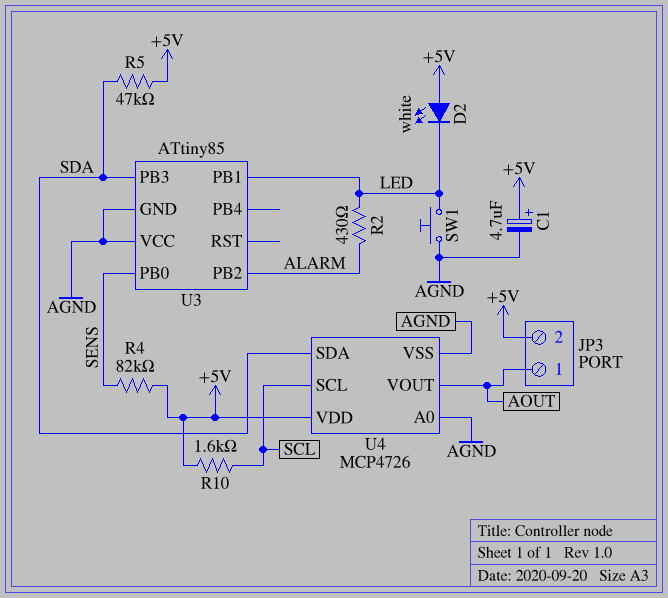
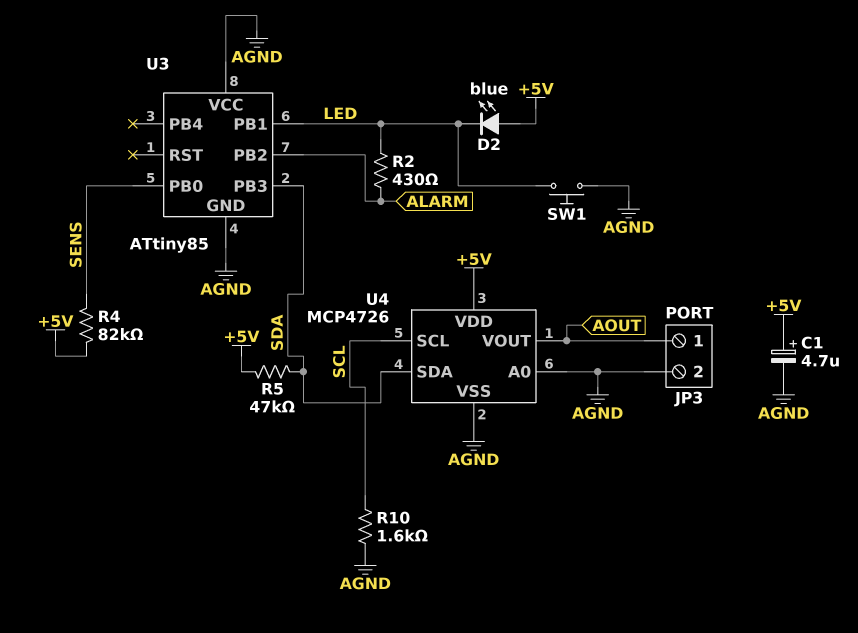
D2: LED white (A +5V, K LED) -> LED blue (A +5V, K LED)
JP3 pin 2: +5V -> AGND
R10: 1.6k (+5V, SCL) -> 1.6k (AGND, SCL)

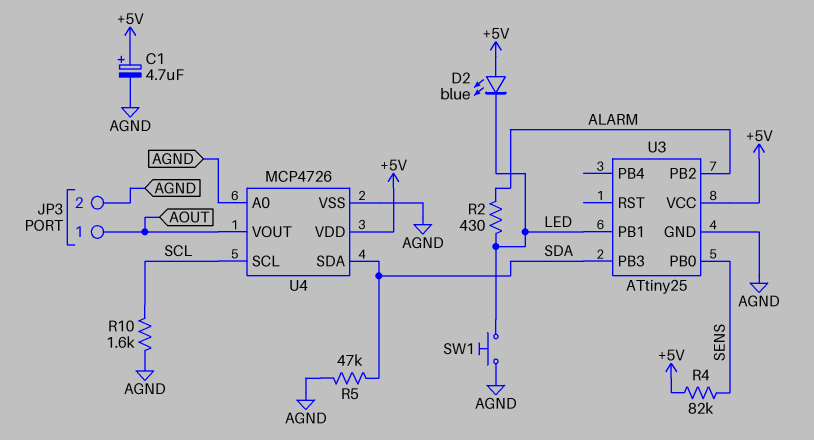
R5: 47k (+5V, SDA) -> 47k (AGND, SDA)
U3: ATtiny85 -> ATtiny25
U3 pin VCC: AGND -> +5V

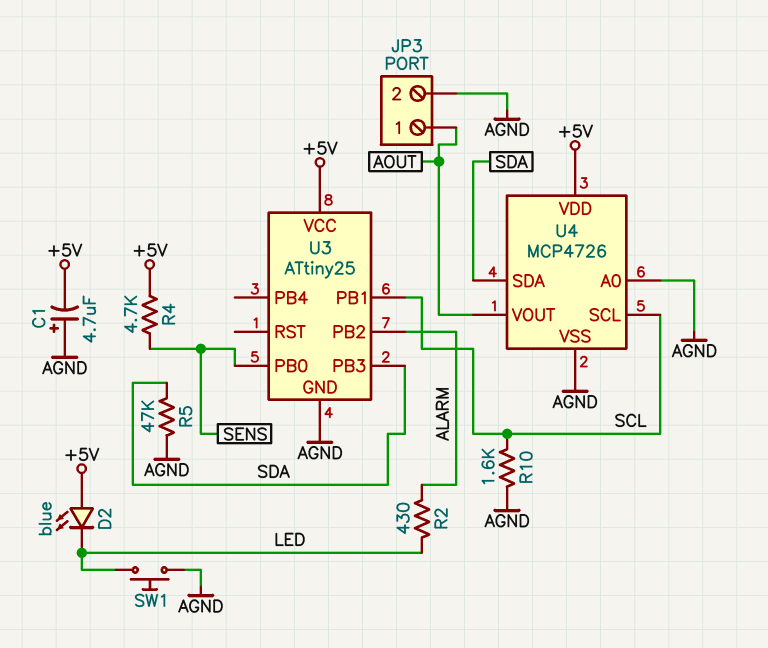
C1: 4.7uF (plus +5V, minus AGND) -> 4.7uF (plus AGND, minus +5V)
R4: 82k (+5V, SENS) -> 4.7k (+5V, SENS)
U3 pin PB1: LED -> SCL

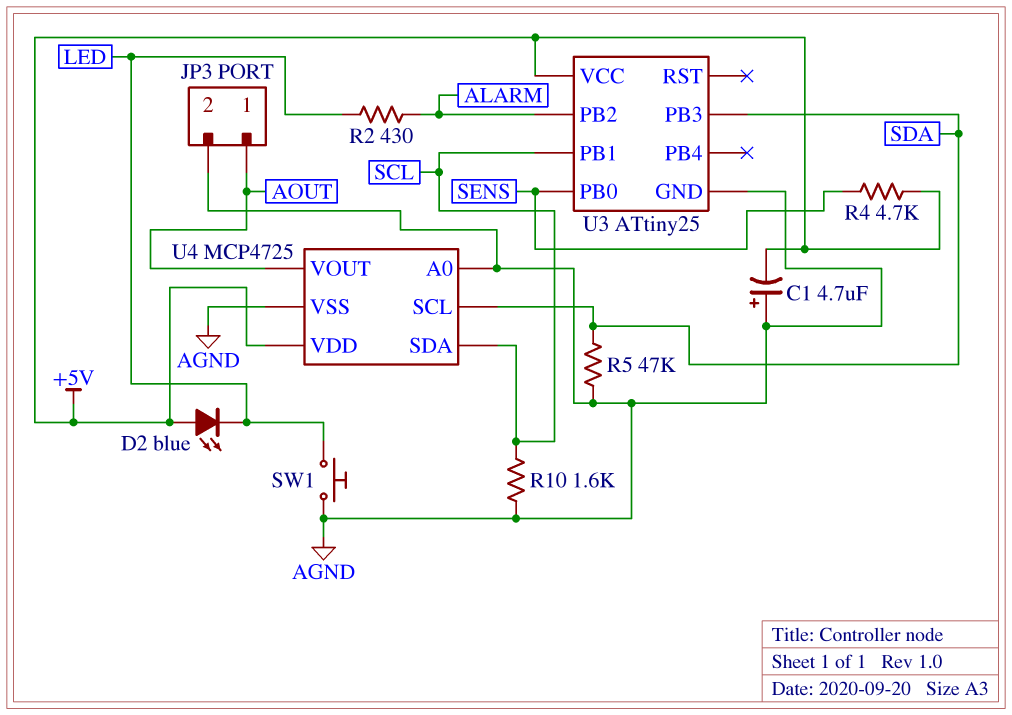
U4: MCP4726 -> MCP4725
U4 pin SCL: SCL -> SDA
U4 pin SDA: SDA -> SCL

